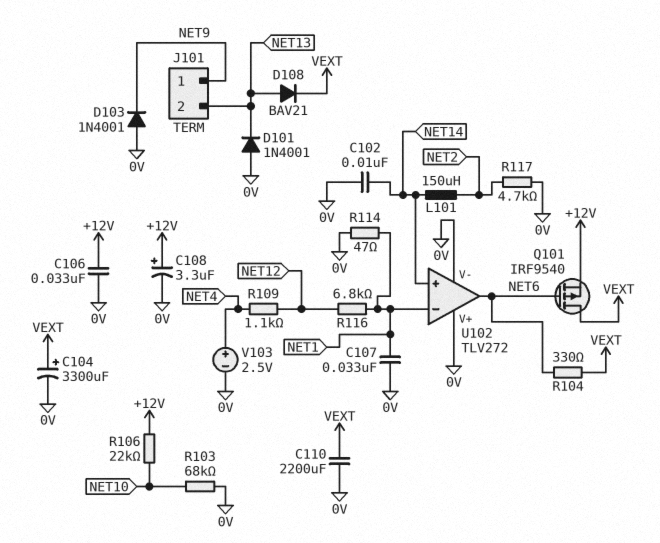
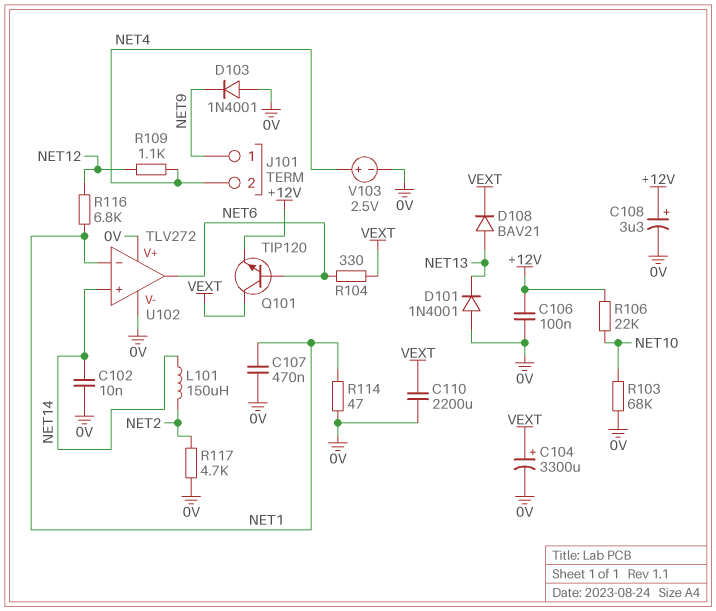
C106: 33nF (+12V, 0V) -> 100nF (+12V, 0V)
C107: 33nF (0V, NET1) -> 470nF (0V, NET1)
J101 pin 2: NET13 -> NET4
Q101: PMOS IRF9540 (G NET6, D VEXT, S +12V) -> NPN TIP120 (B NET6, C VEXT, E +12V)

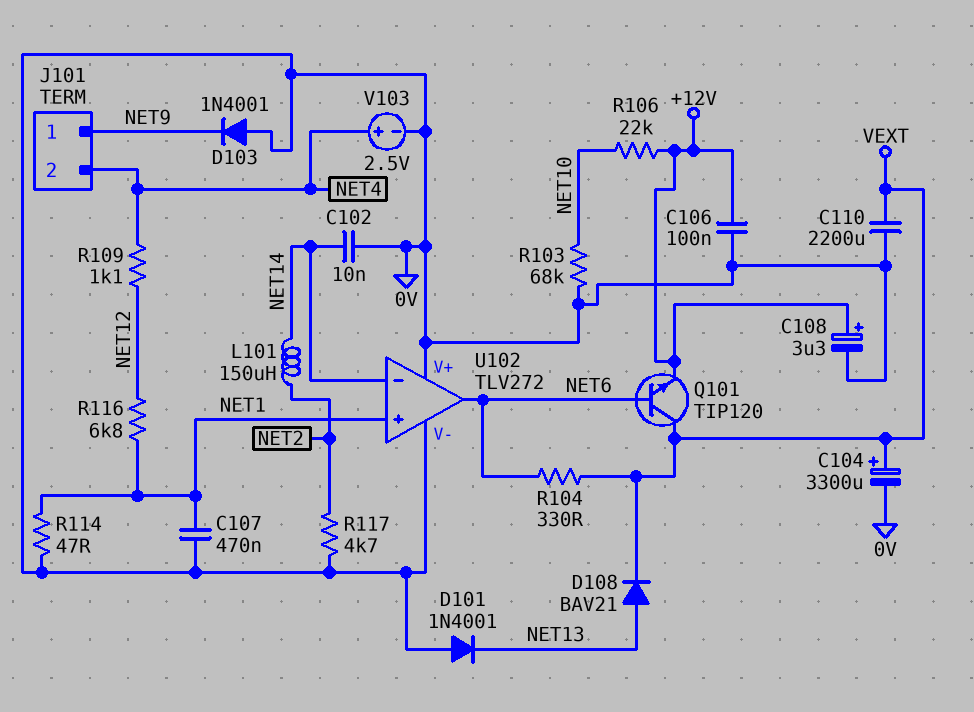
U102 pin in+: NET14 -> NET1
U102 pin in-: NET1 -> NET14

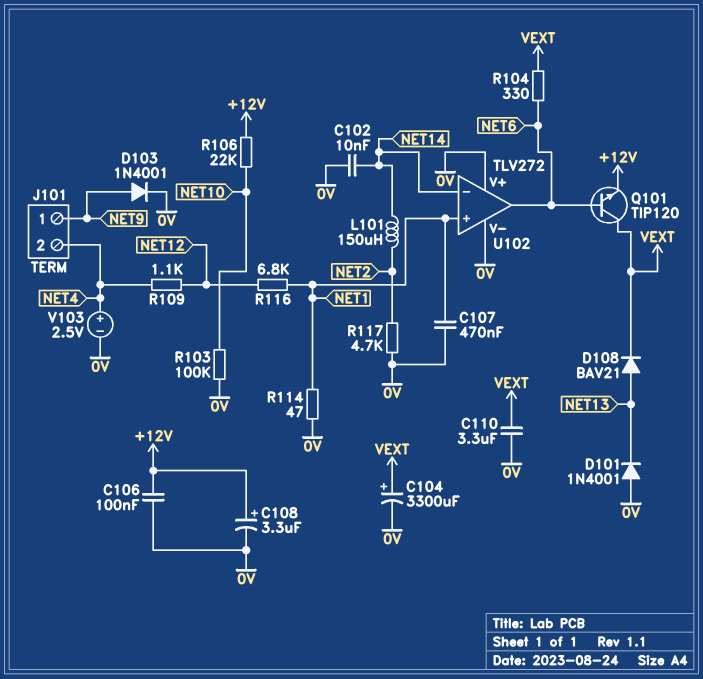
C110: 2200uF (0V, VEXT) -> 3.3uF (0V, VEXT)
D103: diode 1N4001 (A 0V, K NET9) -> diode 1N4001 (A NET9, K 0V)
R103: 68k (0V, NET10) -> 100k (0V, NET10)

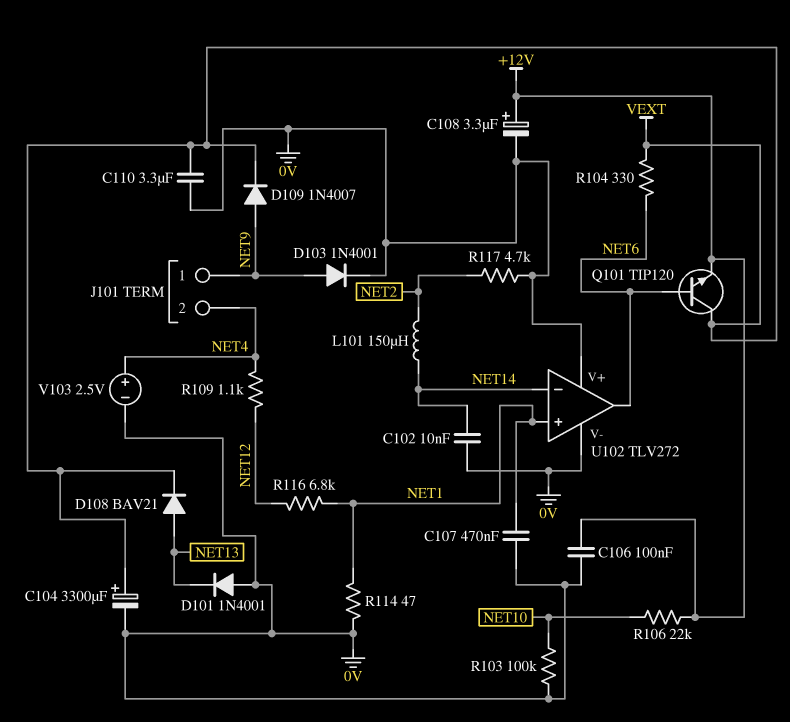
D109: none -> diode 1N4007 (A NET9, K VEXT)

